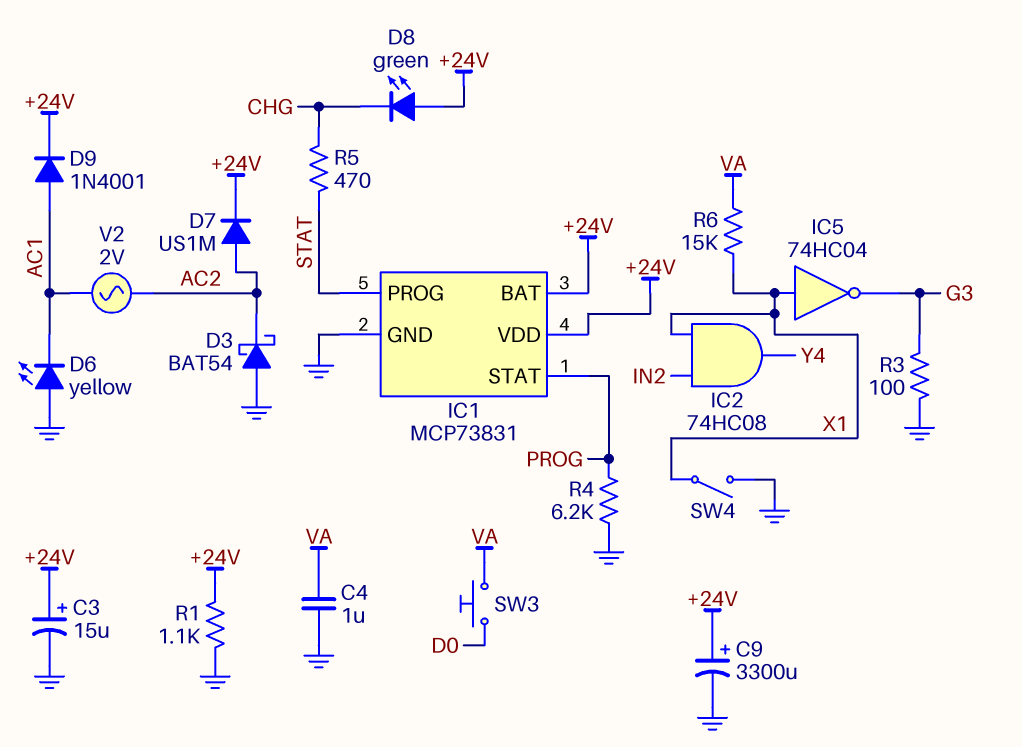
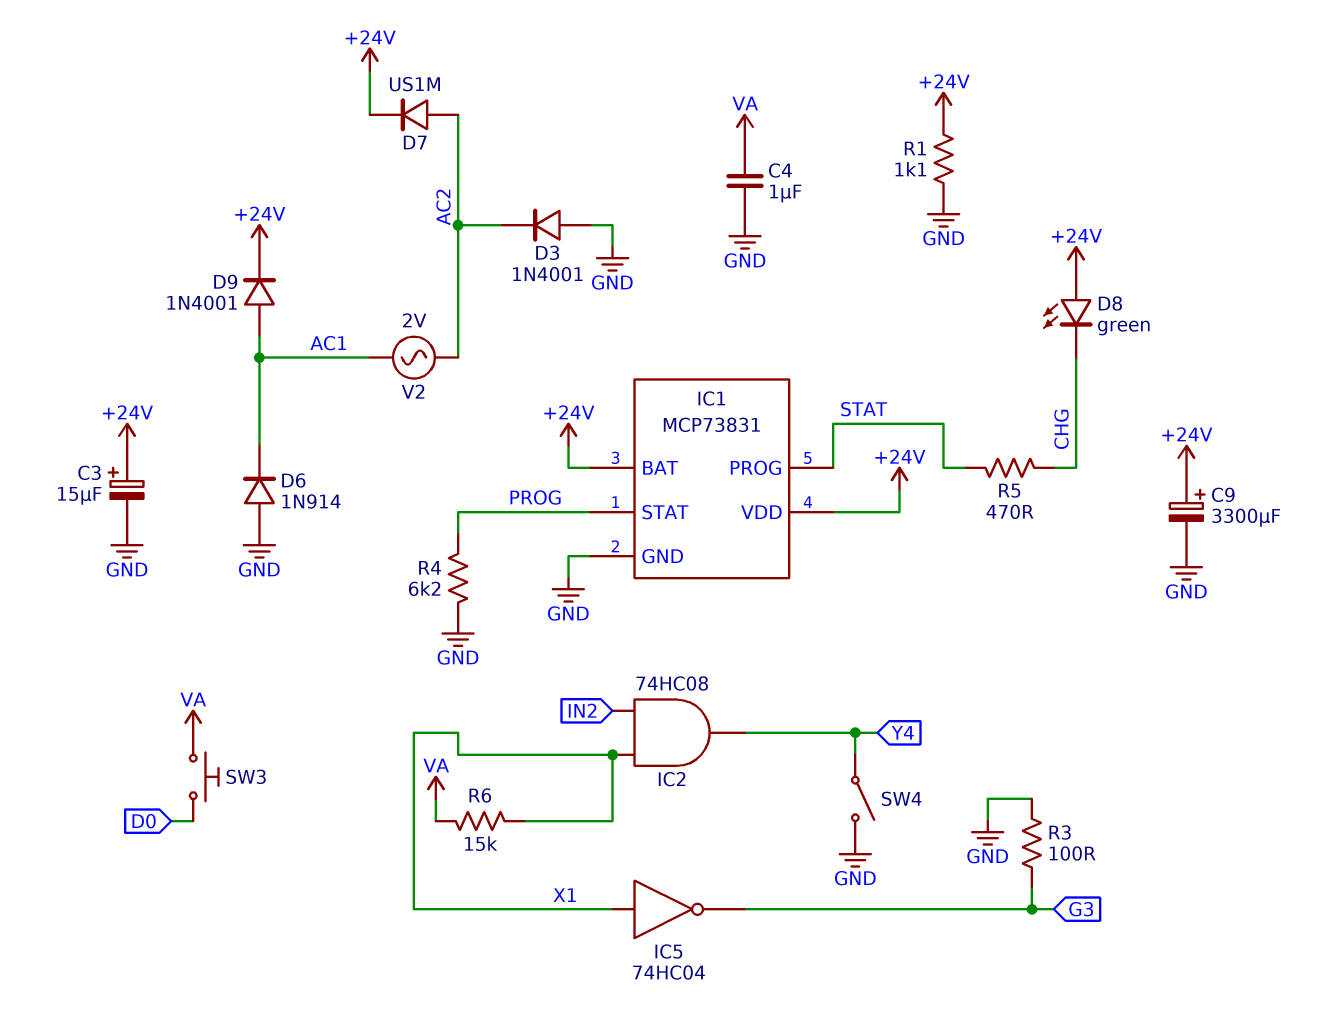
D3: schottky BAT54 (A GND, K AC2) -> diode 1N4001 (A GND, K AC2)
D6: LED yellow (A GND, K AC1) -> diode 1N914 (A GND, K AC1)
SW4: switch (GND, X1) -> switch (GND, Y4)

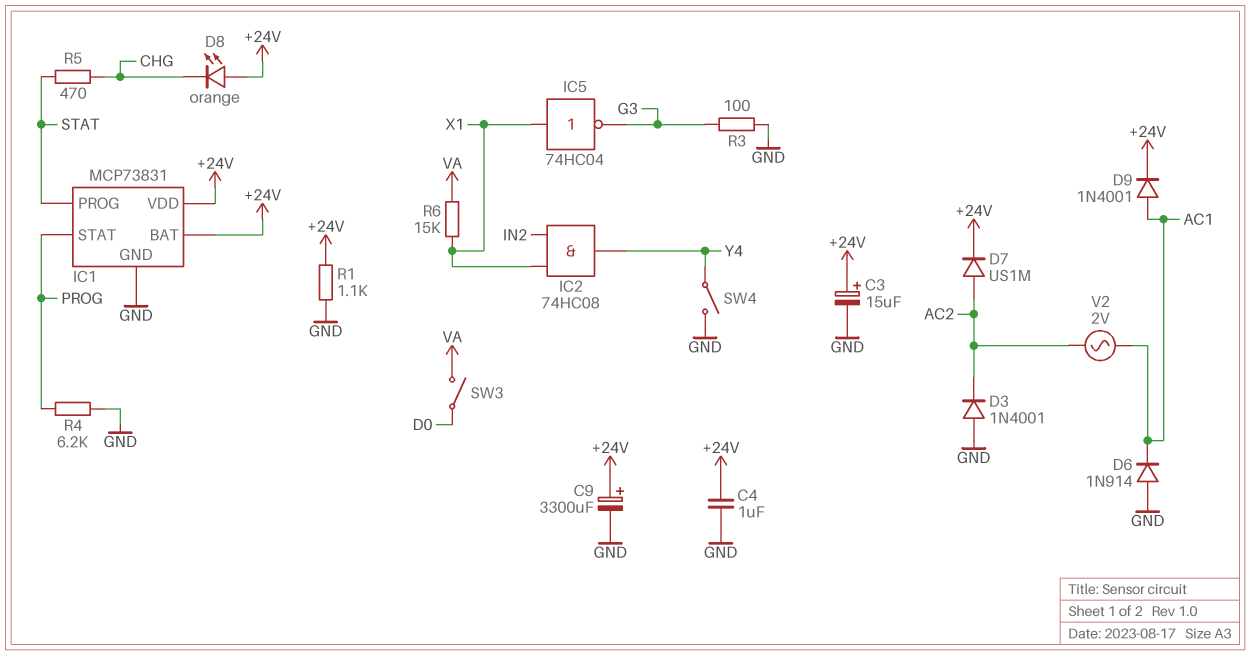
C4: 1uF (GND, VA) -> 1uF (+24V, GND)
D8: LED green (A +24V, K CHG) -> LED orange (A +24V, K CHG)
SW3: button (D0, VA) -> switch (D0, VA)

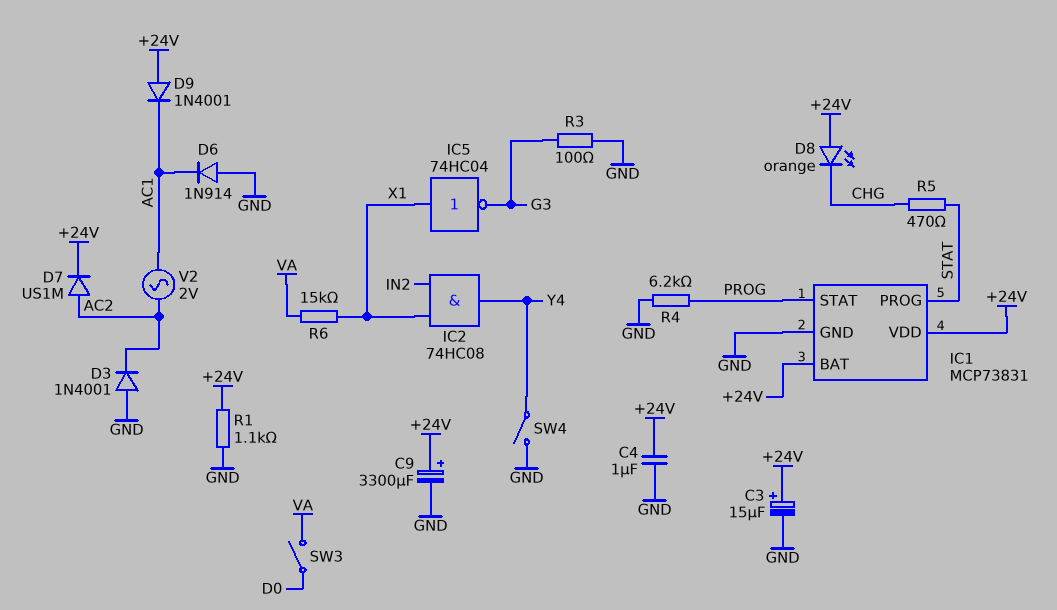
D9: diode 1N4001 (A AC1, K +24V) -> diode 1N4001 (A +24V, K AC1)

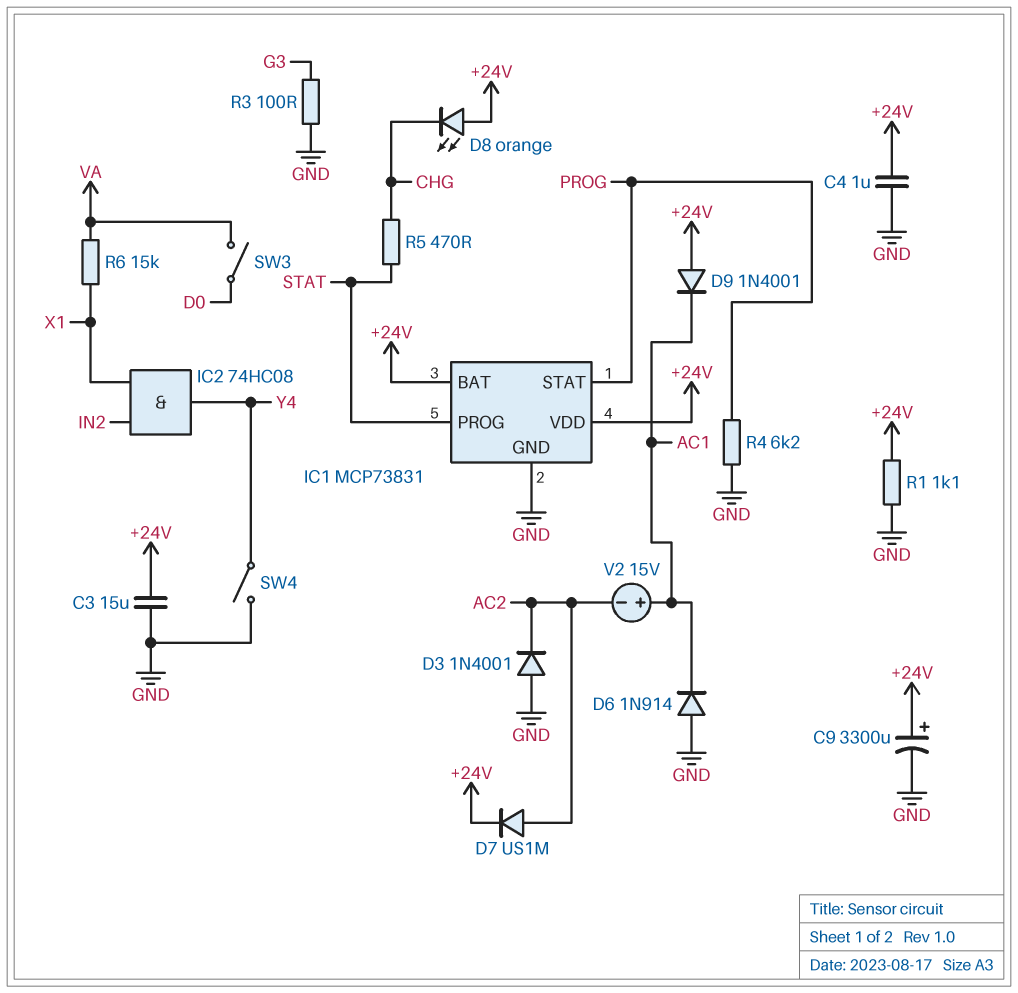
C3: 15uF (plus +24V, minus GND) -> 15uF (+24V, GND)
IC5: NOT 74HC04 (in X1, out G3) -> none
V2: AC 2V (AC1, AC2) -> 15V (plus AC1, minus AC2)

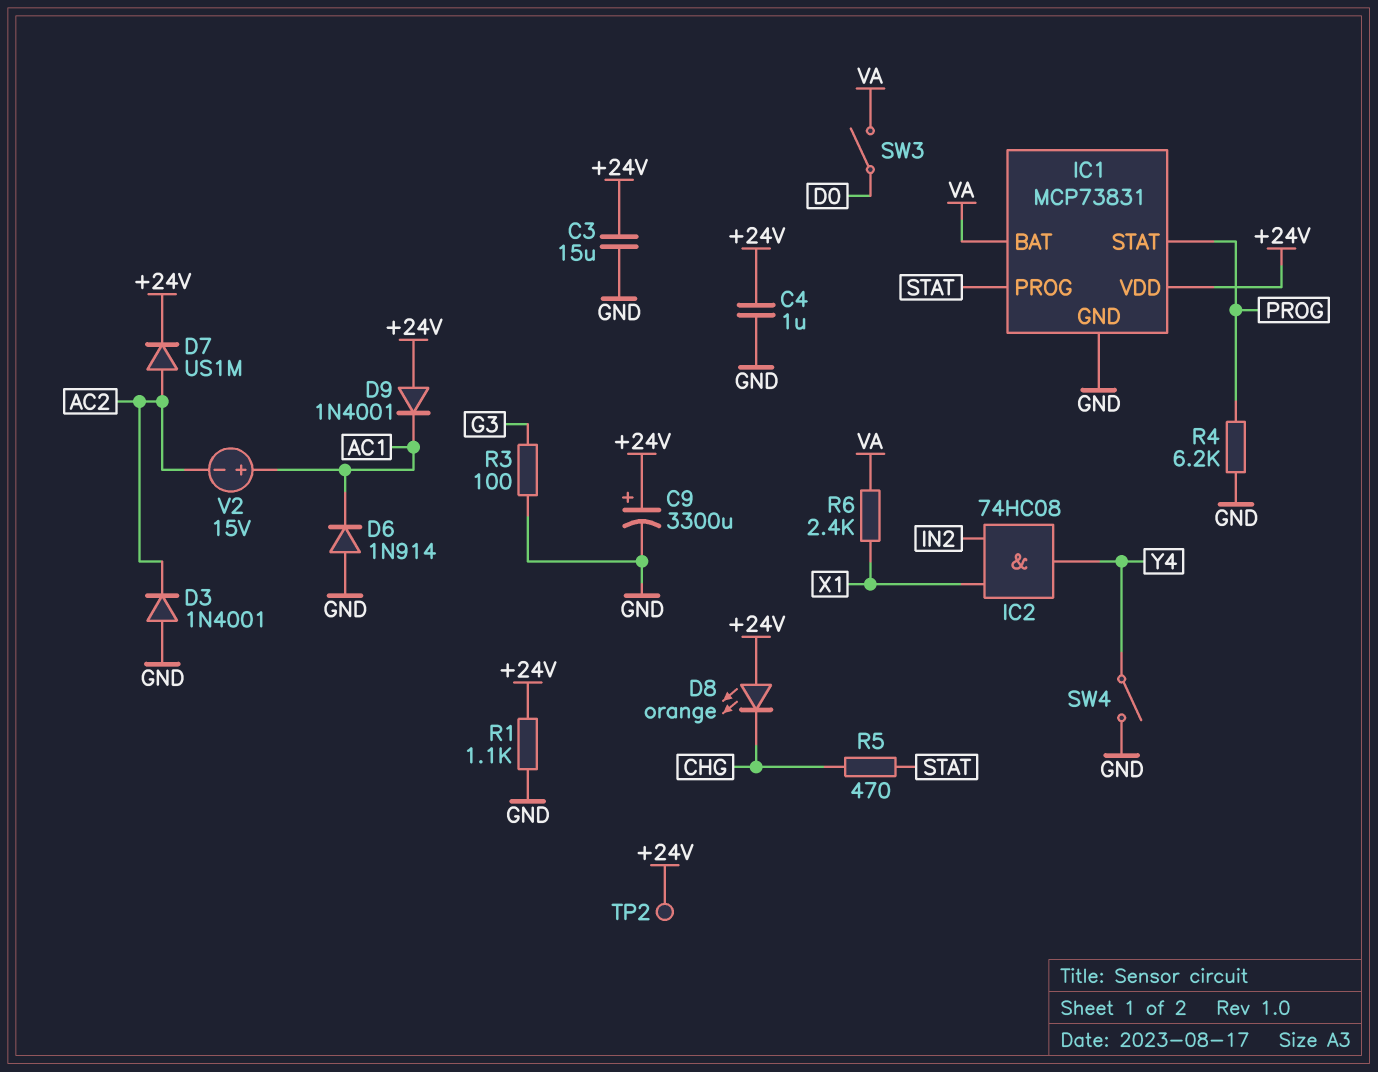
IC1 pin BAT: +24V -> VA
R6: 15k (VA, X1) -> 2.4k (VA, X1)
TP2: none -> test point (+24V)

